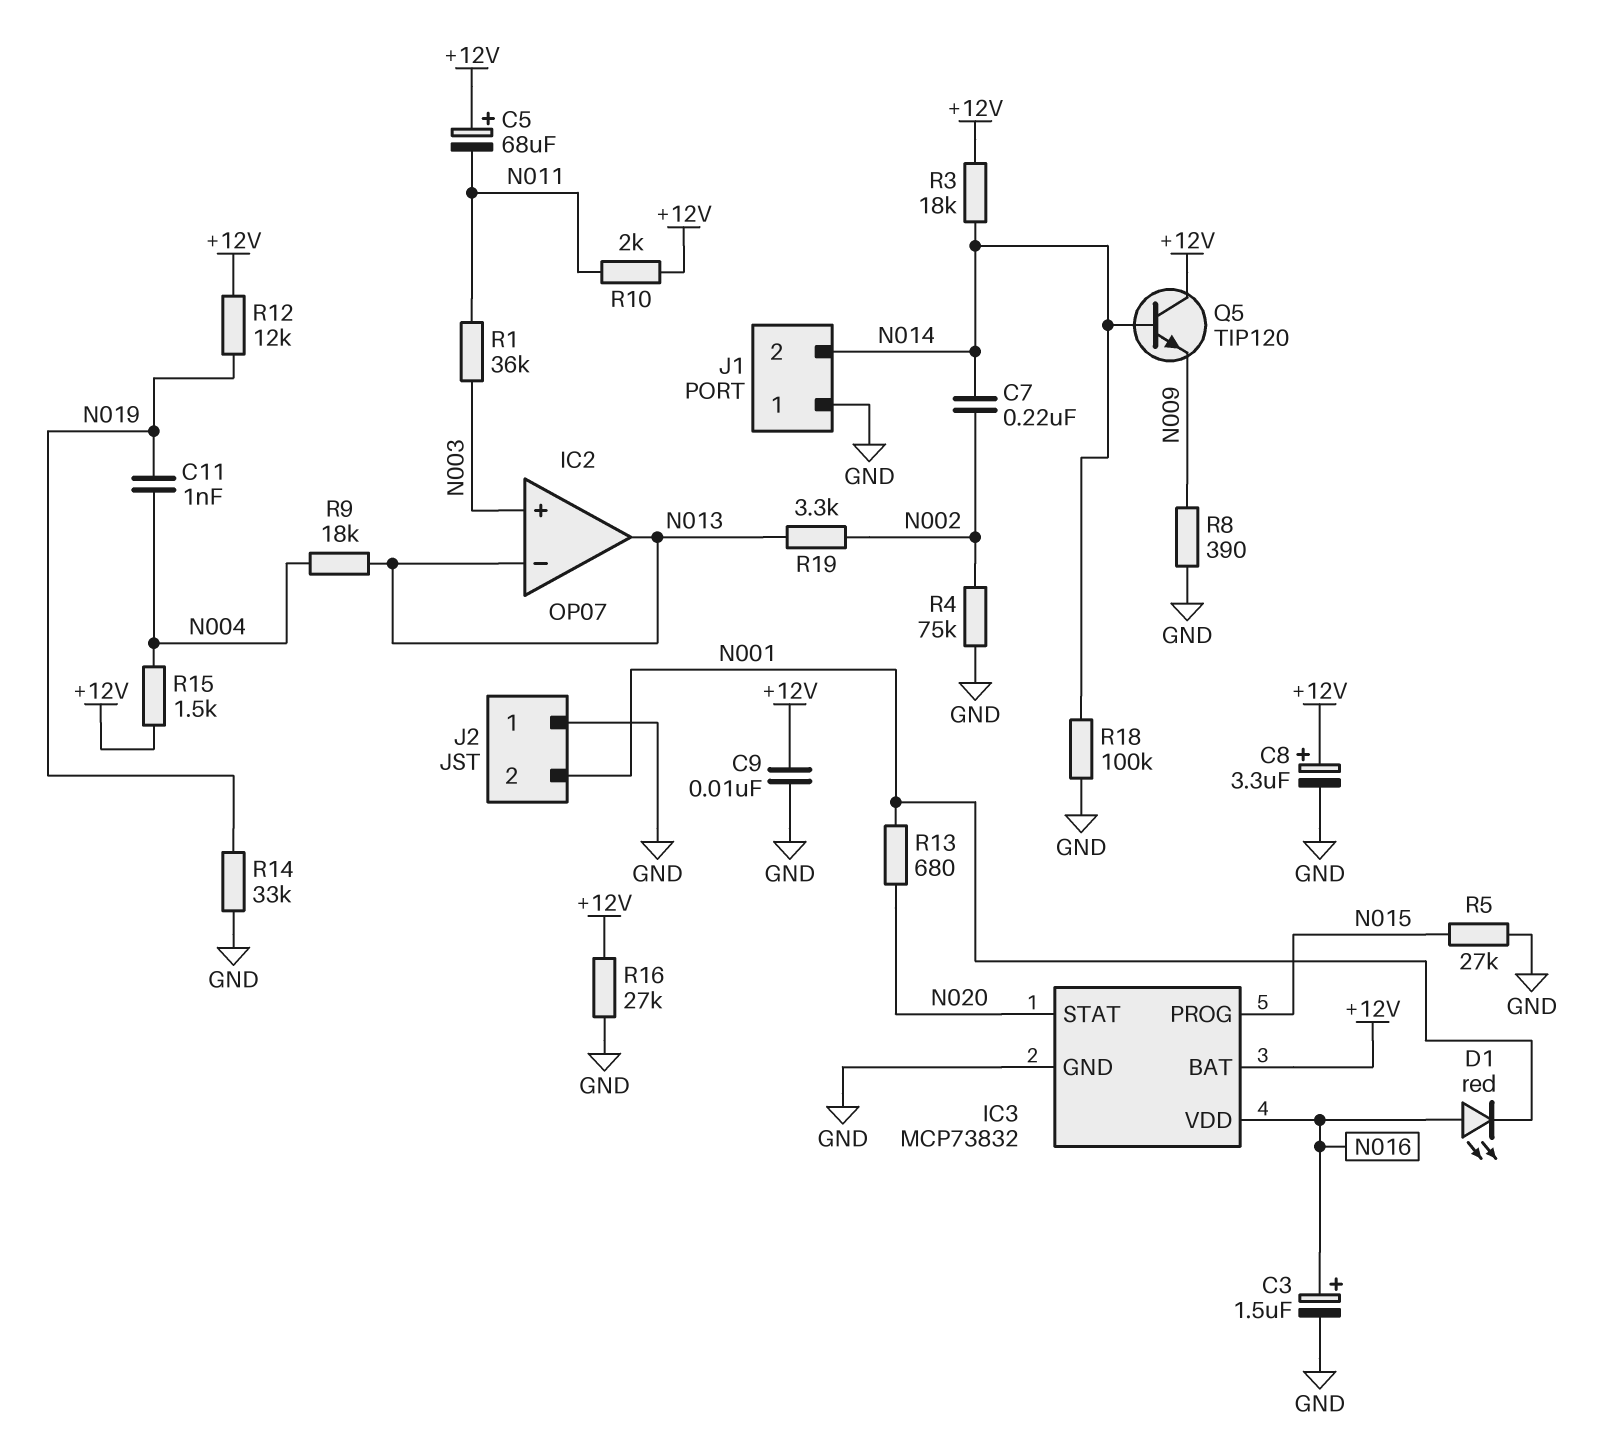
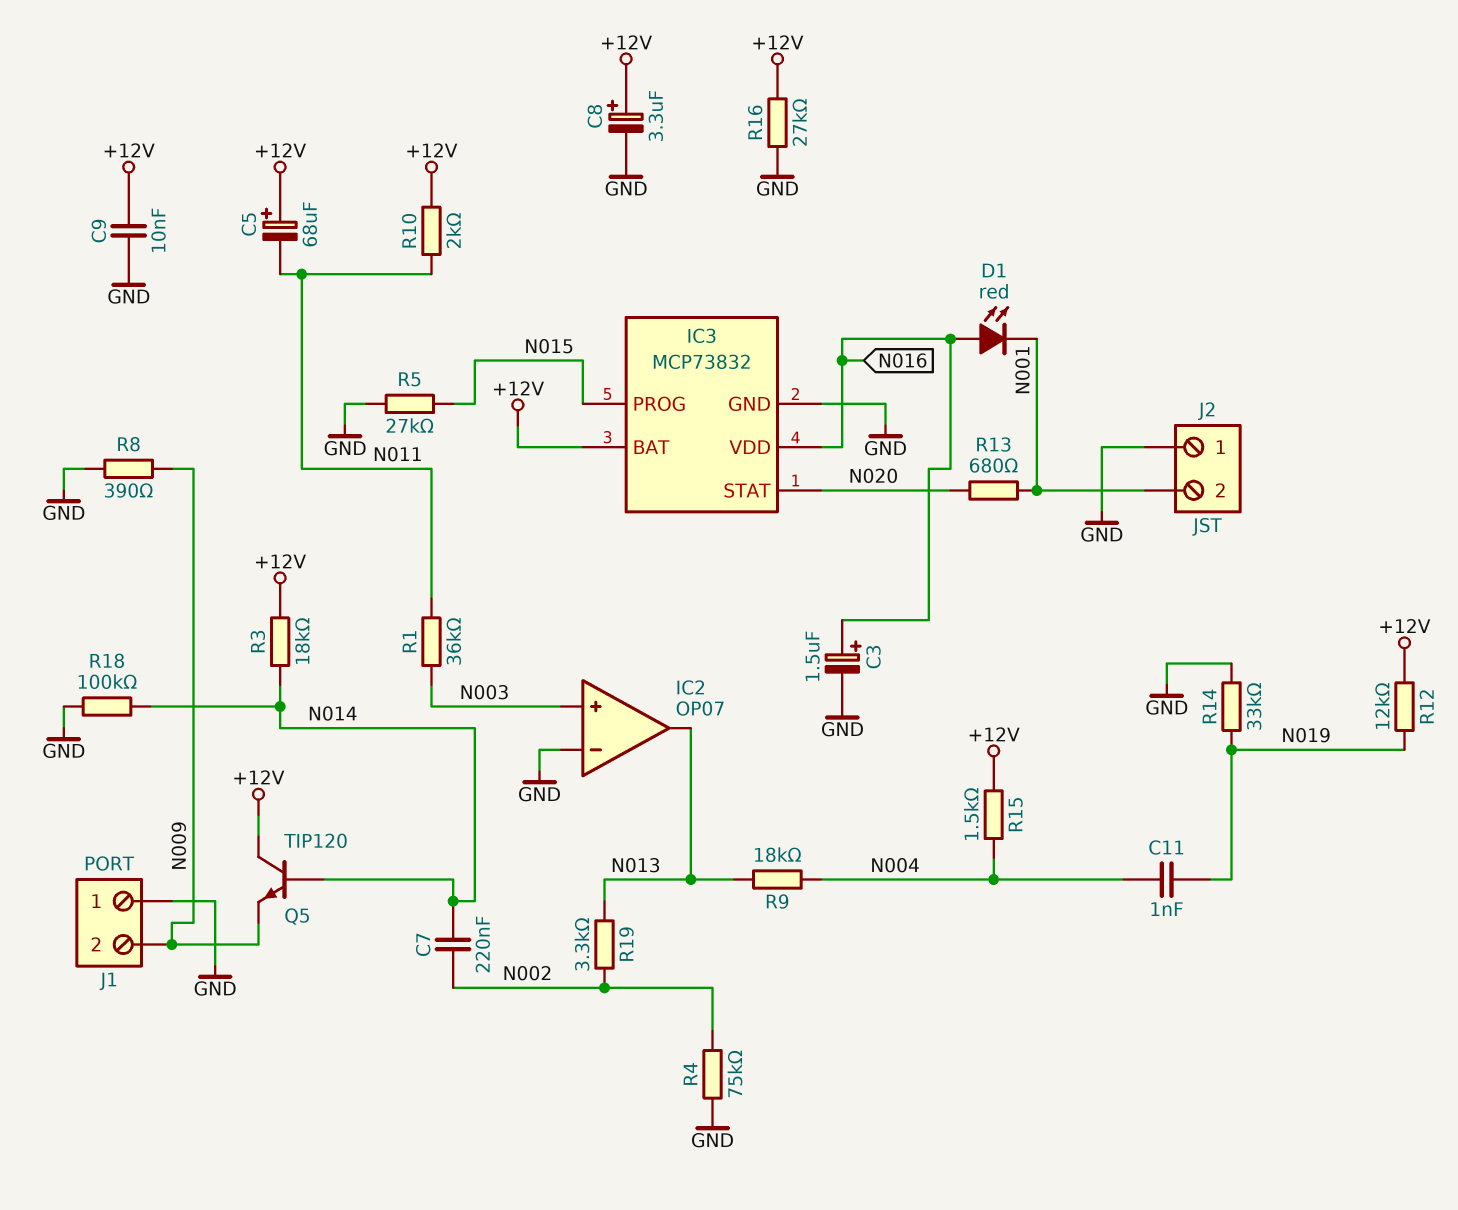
IC2 pin in-: N013 -> GND
J1 pin 2: N014 -> N009

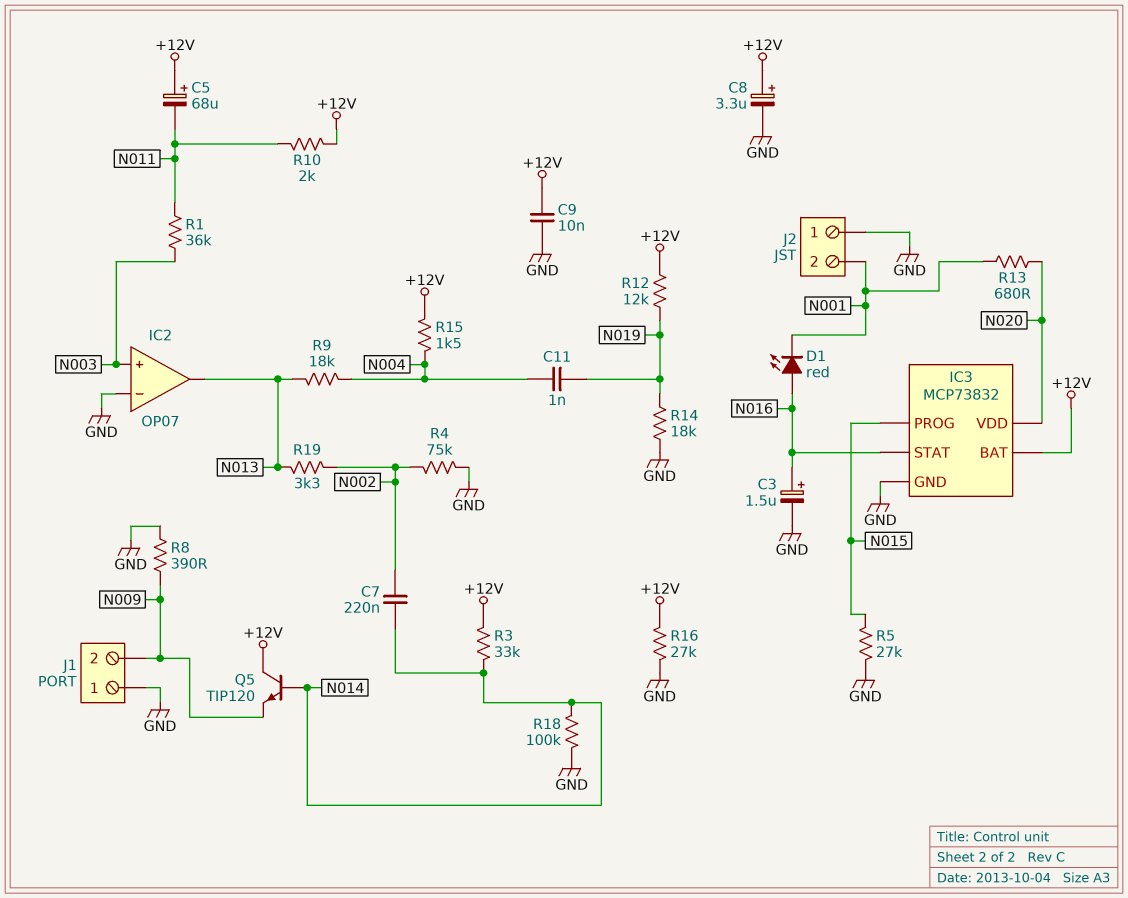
IC3 pin STAT: N020 -> N016
IC3 pin VDD: N016 -> N020
R3: 18k (+12V, N014) -> 33k (+12V, N014)
R14: 33k (GND, N019) -> 18k (GND, N019)

